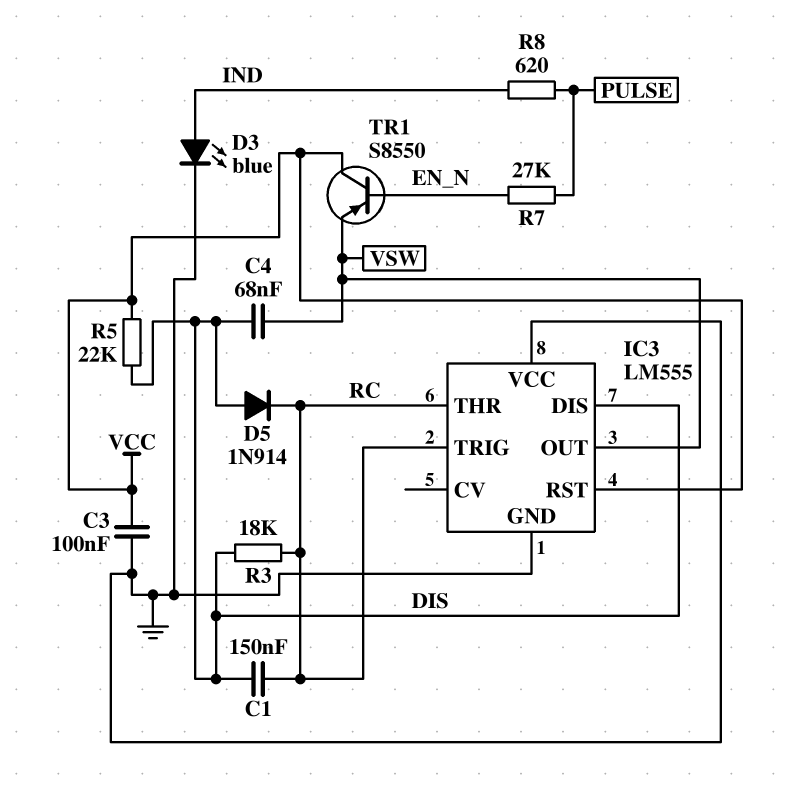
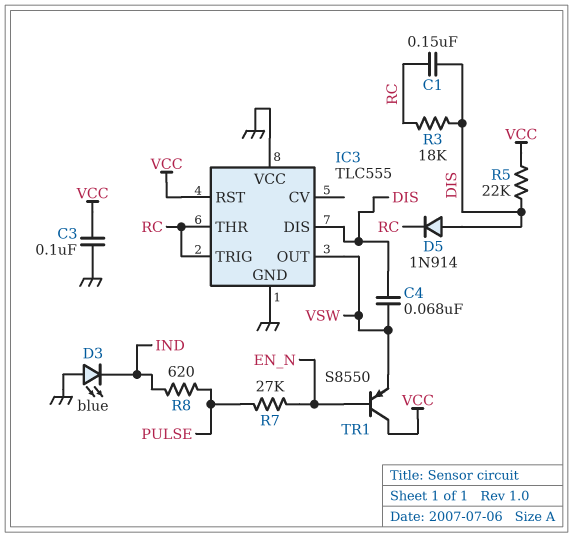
D3: LED blue (A IND, K GND) -> LED blue (A GND, K IND)
IC3: LM555 -> TLC555

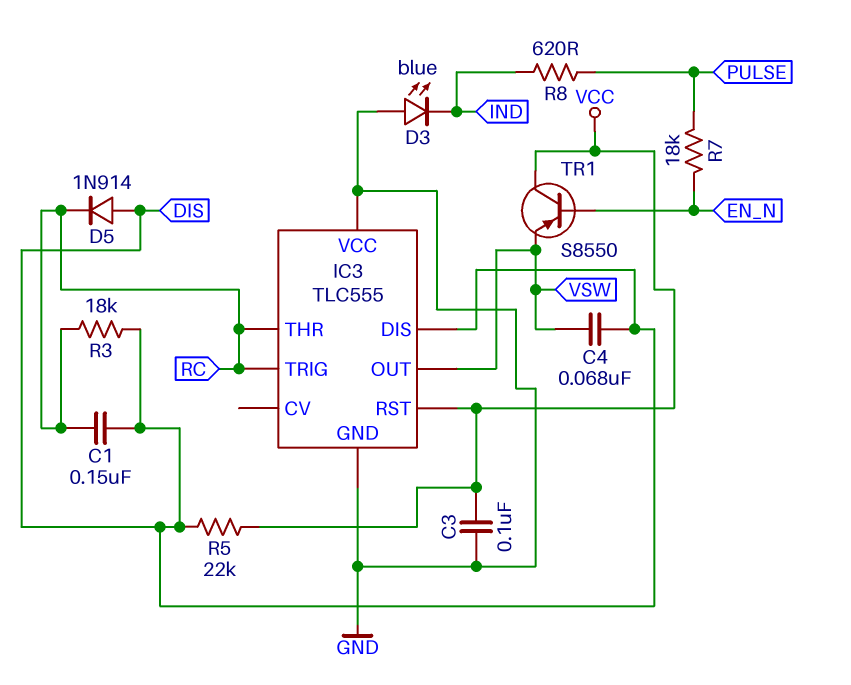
R7: 27k (EN_N, PULSE) -> 18k (EN_N, PULSE)

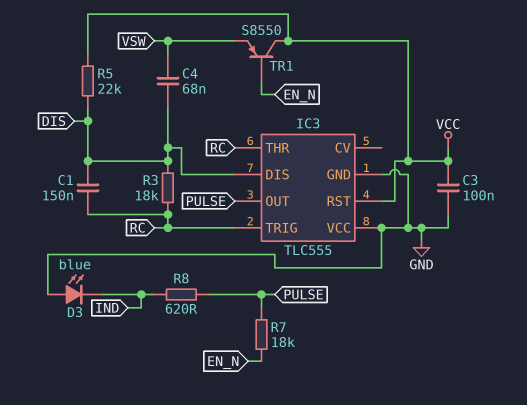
D5: diode 1N914 (A DIS, K RC) -> none
IC3 pin OUT: VSW -> PULSE

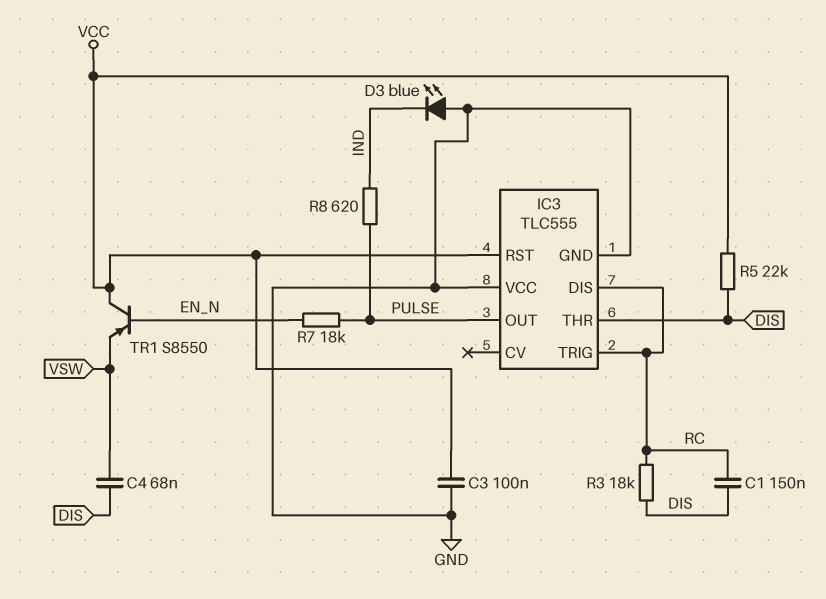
IC3 pin DIS: DIS -> RC
IC3 pin THR: RC -> DIS

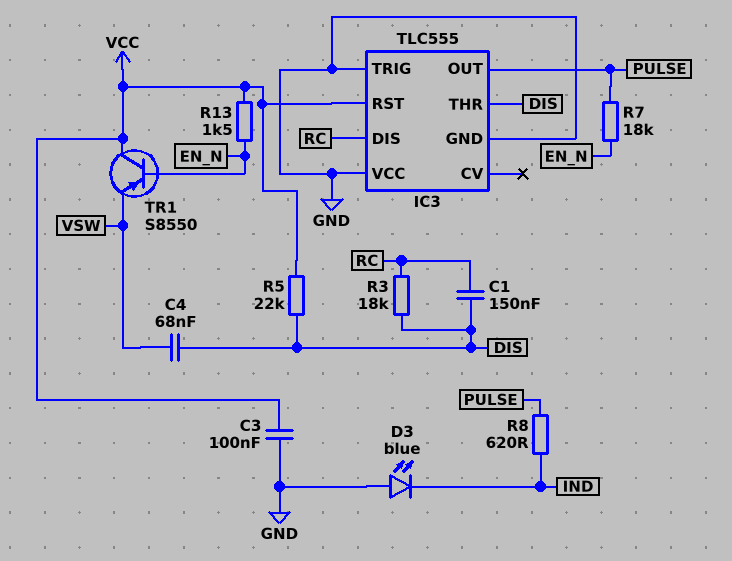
IC3 pin TRIG: RC -> GND
R13: none -> 1.5k (EN_N, VCC)

